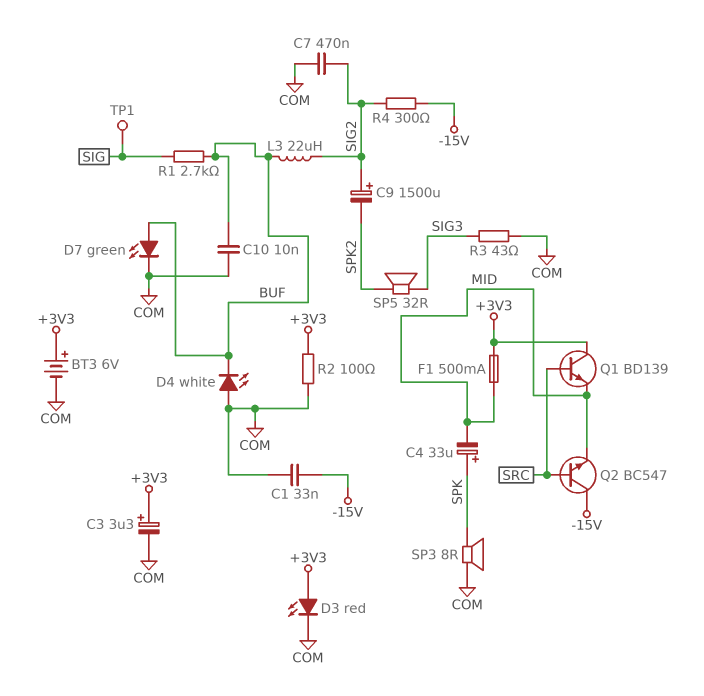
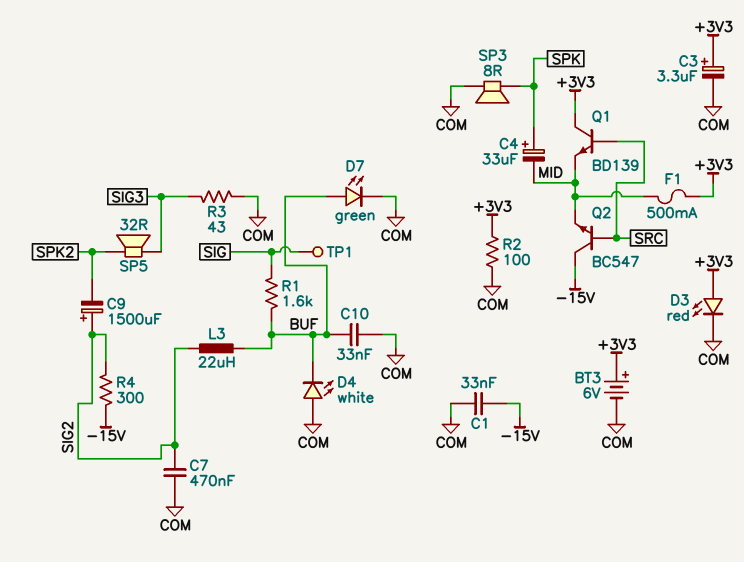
C10: 10nF (BUF, COM) -> 33nF (BUF, COM)
R1: 2.7k (BUF, SIG) -> 1.6k (BUF, SIG)

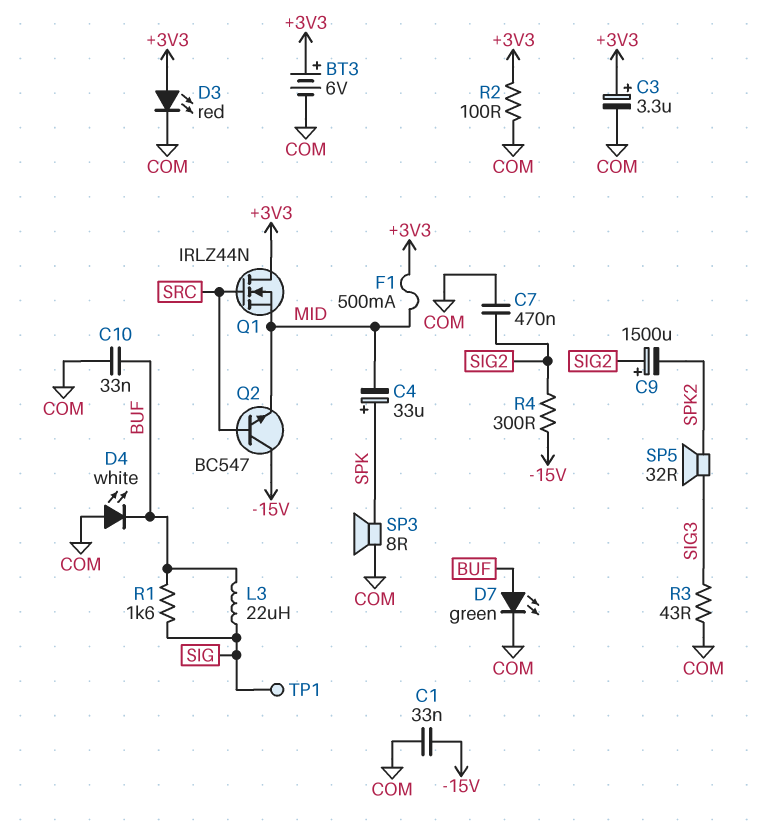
L3: 22uH (BUF, SIG2) -> 22uH (BUF, SIG)
Q1: NPN BD139 (B SRC, C +3V3, E MID) -> NMOS IRLZ44N (G SRC, D +3V3, S MID)

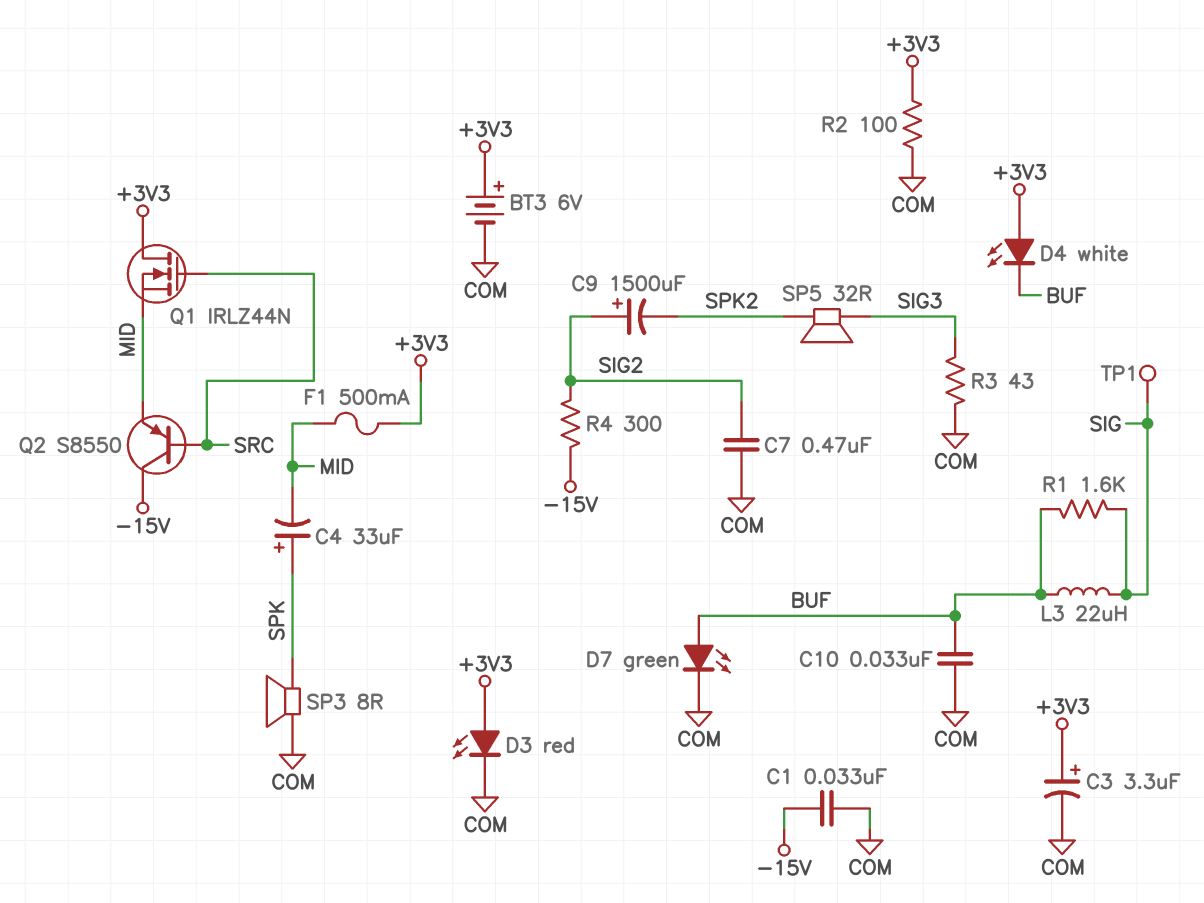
D4: LED white (A COM, K BUF) -> LED white (A +3V3, K BUF)
Q2: NPN BC547 (B SRC, C -15V, E MID) -> PNP S8550 (B SRC, C -15V, E MID)

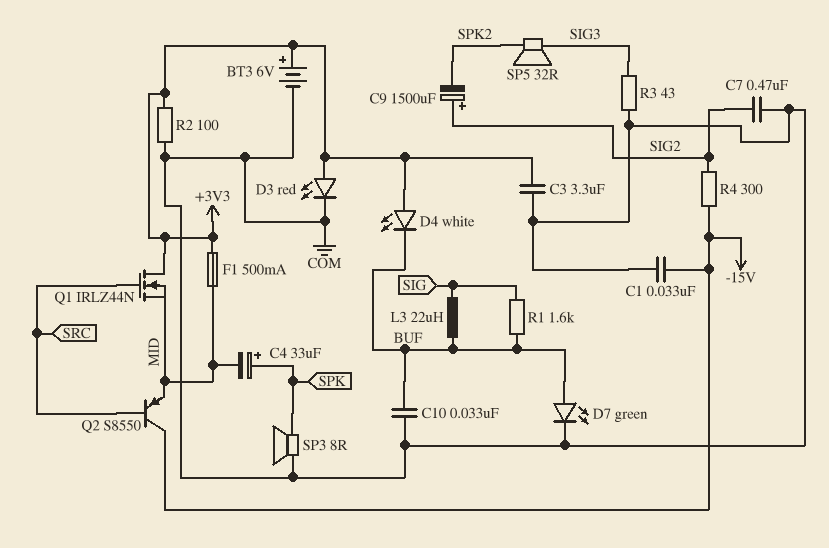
C3: 3.3uF (plus +3V3, minus COM) -> 3.3uF (+3V3, COM)
TP1: test point (SIG) -> none

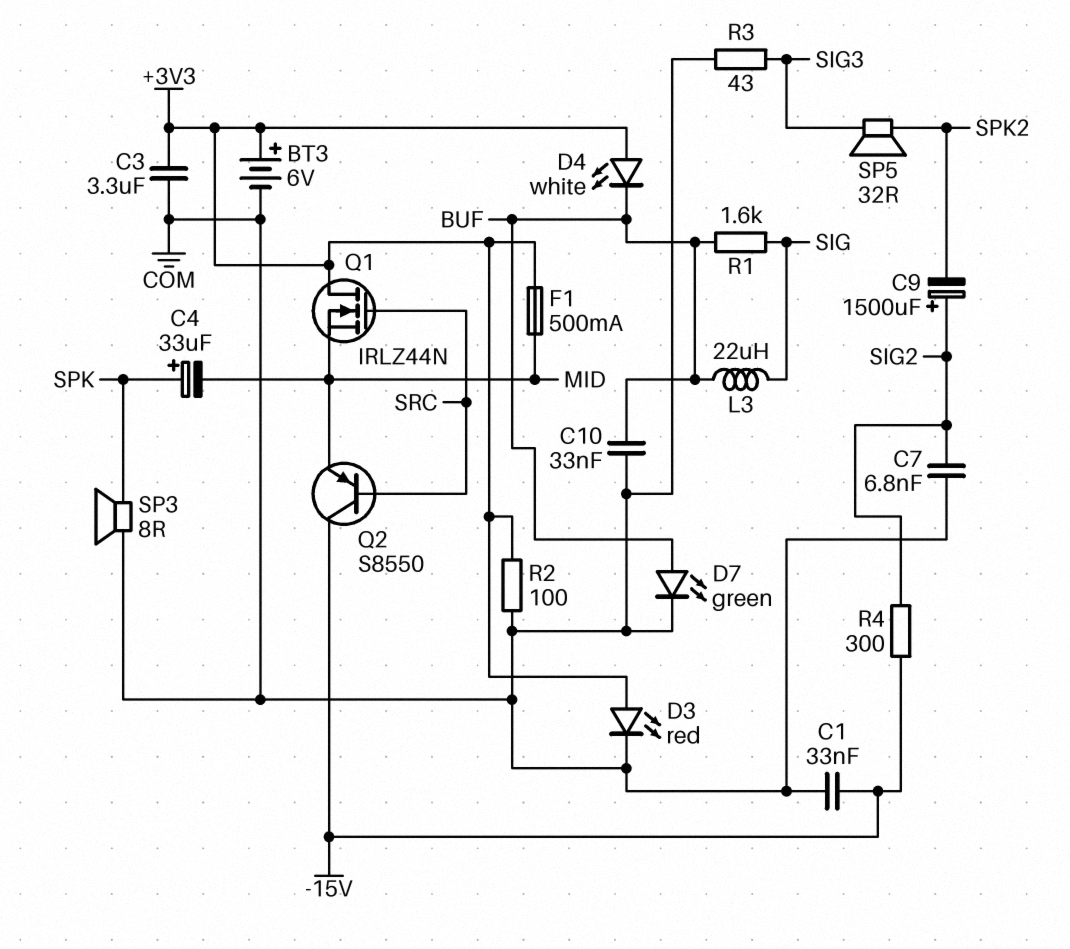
C7: 470nF (COM, SIG2) -> 6.8nF (COM, SIG2)

